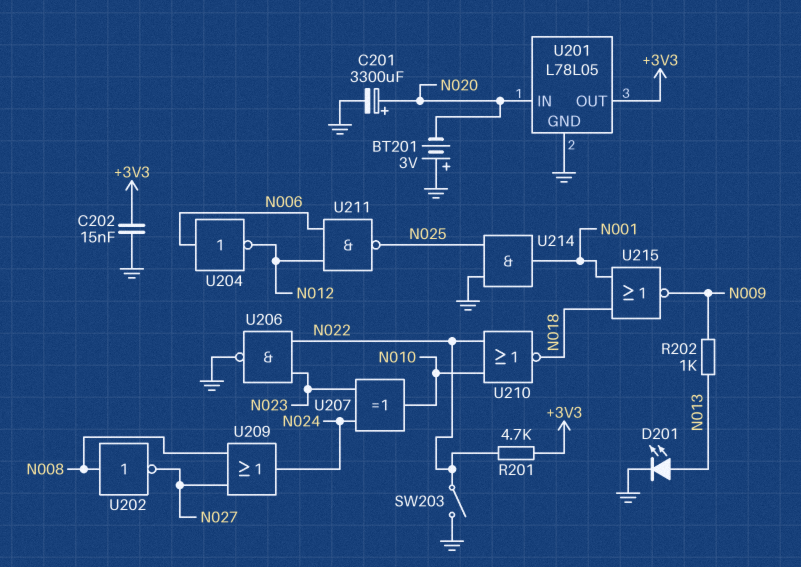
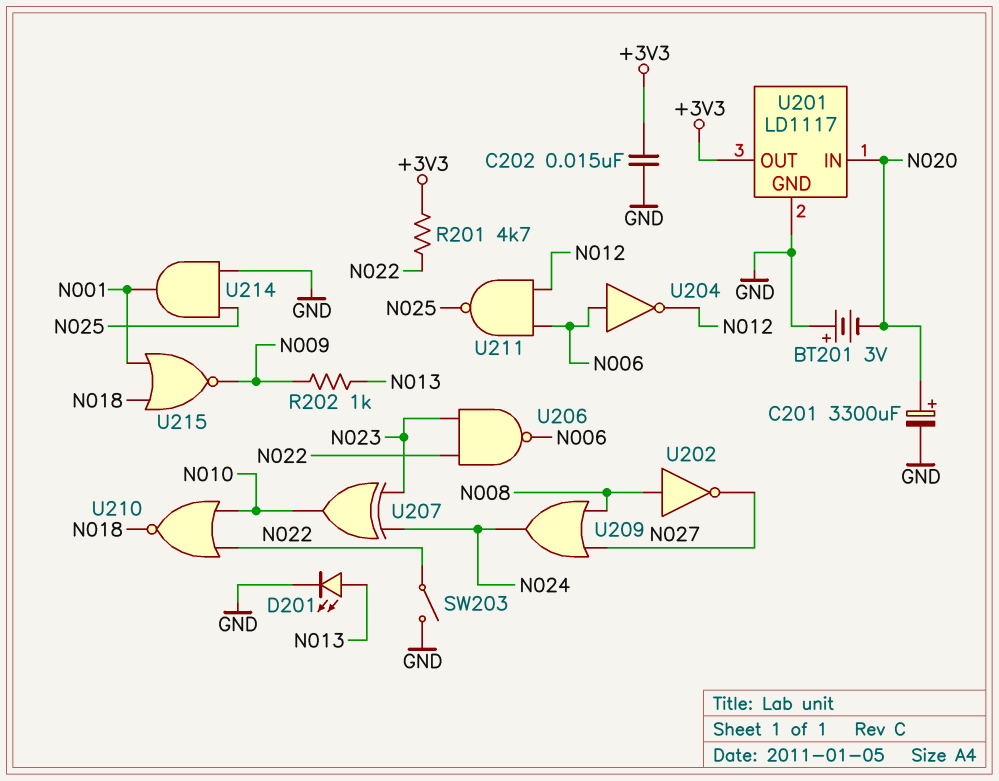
U201: L78L05 -> LD1117
U206: NAND (in N022, in N023, out GND) -> NAND (in N022, in N023, out N006)

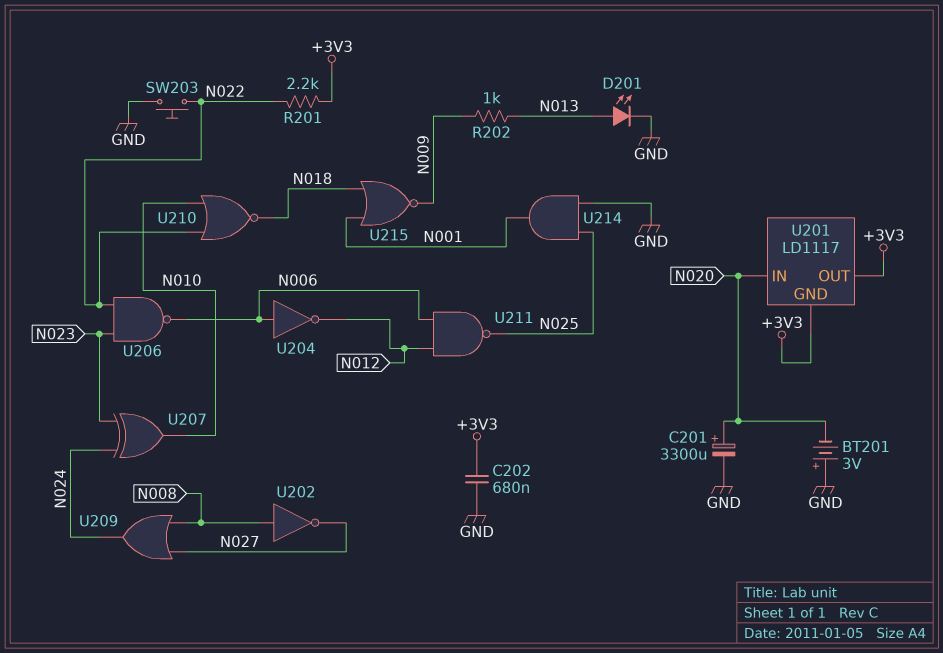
C202: 15nF (+3V3, GND) -> 680nF (+3V3, GND)
R201: 4.7k (+3V3, N022) -> 2.2k (+3V3, N022)
SW203: switch (GND, N022) -> button (GND, N022)
U201 pin GND: GND -> +3V3

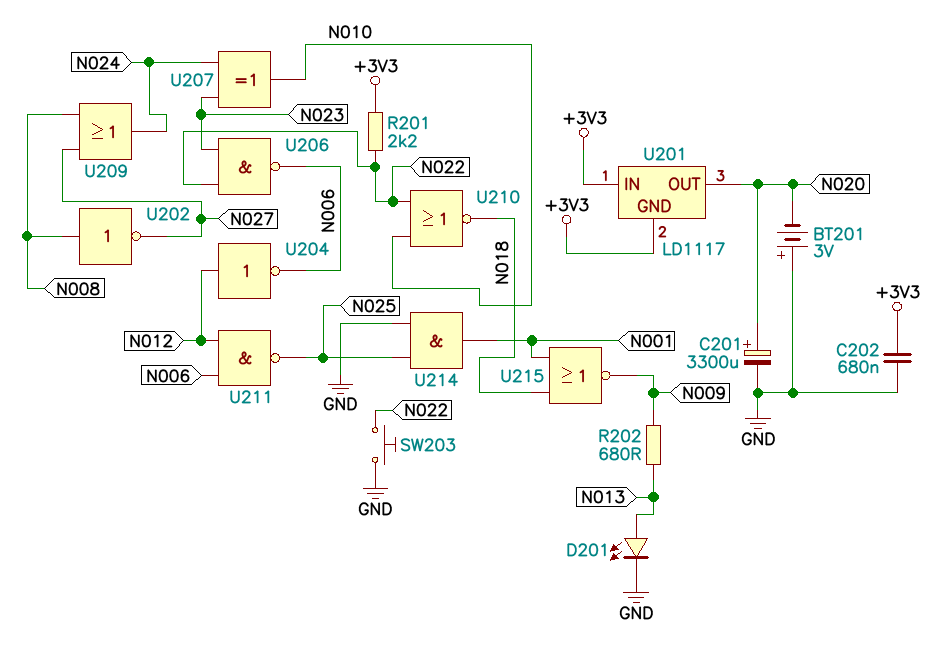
R202: 1k (N009, N013) -> 680 (N009, N013)
U201 pin IN: N020 -> +3V3
U201 pin OUT: +3V3 -> N020
U204: NOT (in N006, out N012) -> NOT (in N012, out N006)

